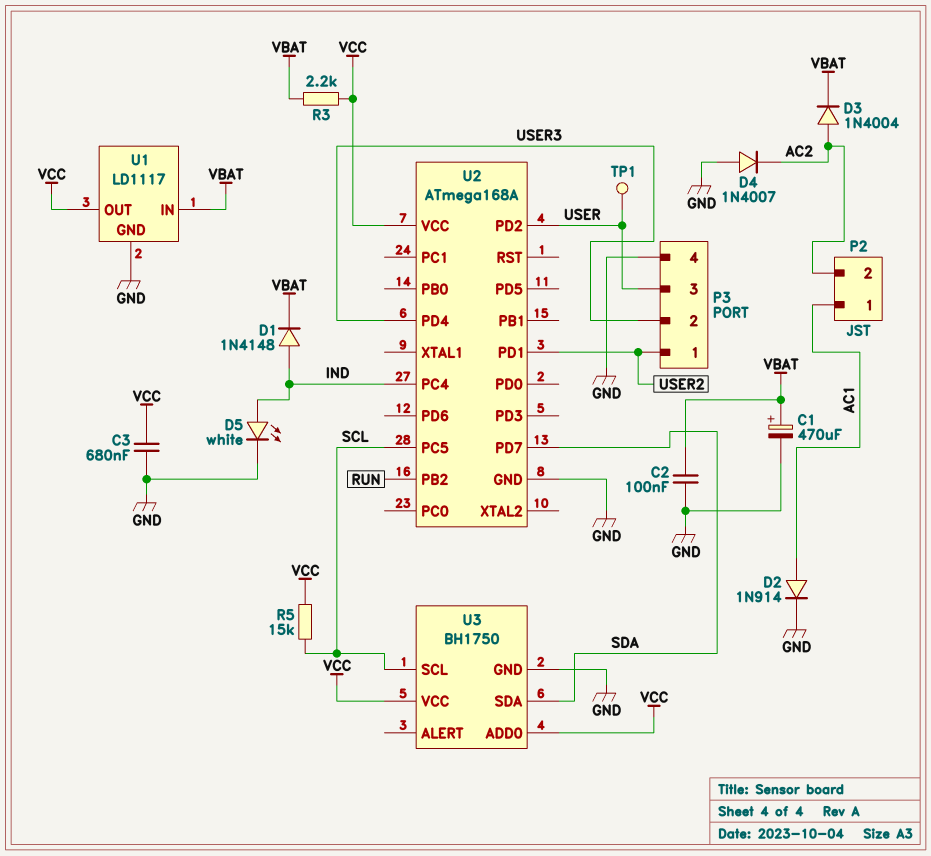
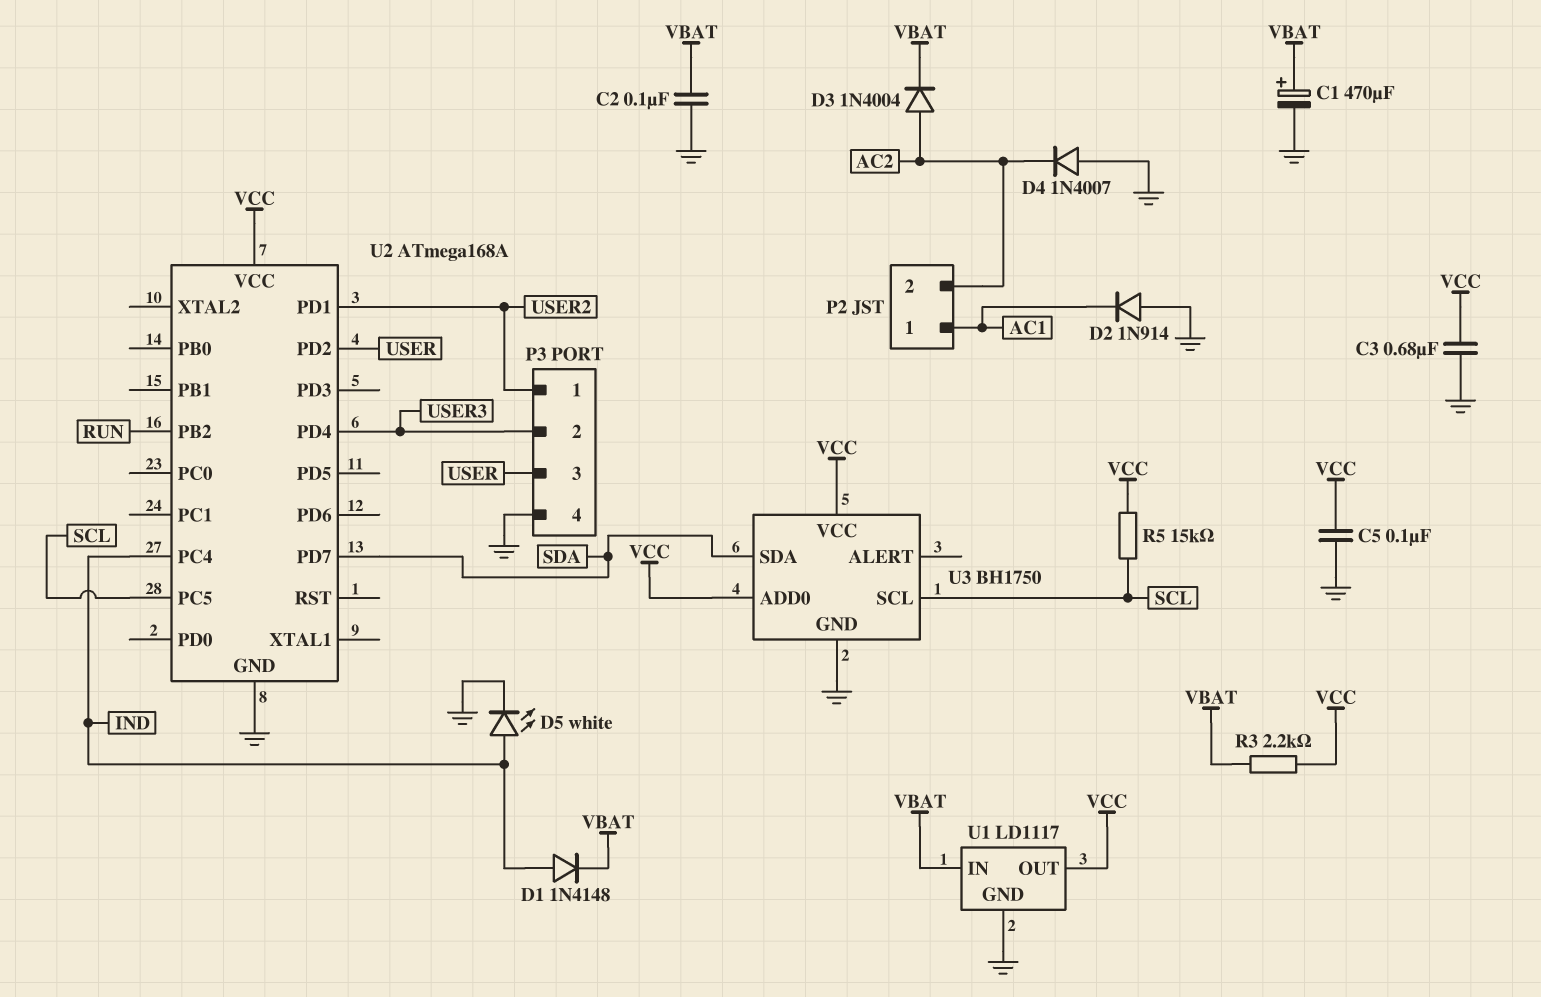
C5: none -> 100nF (GND, VCC)
D2: diode 1N914 (A AC1, K GND) -> diode 1N914 (A GND, K AC1)
TP1: test point (USER) -> none

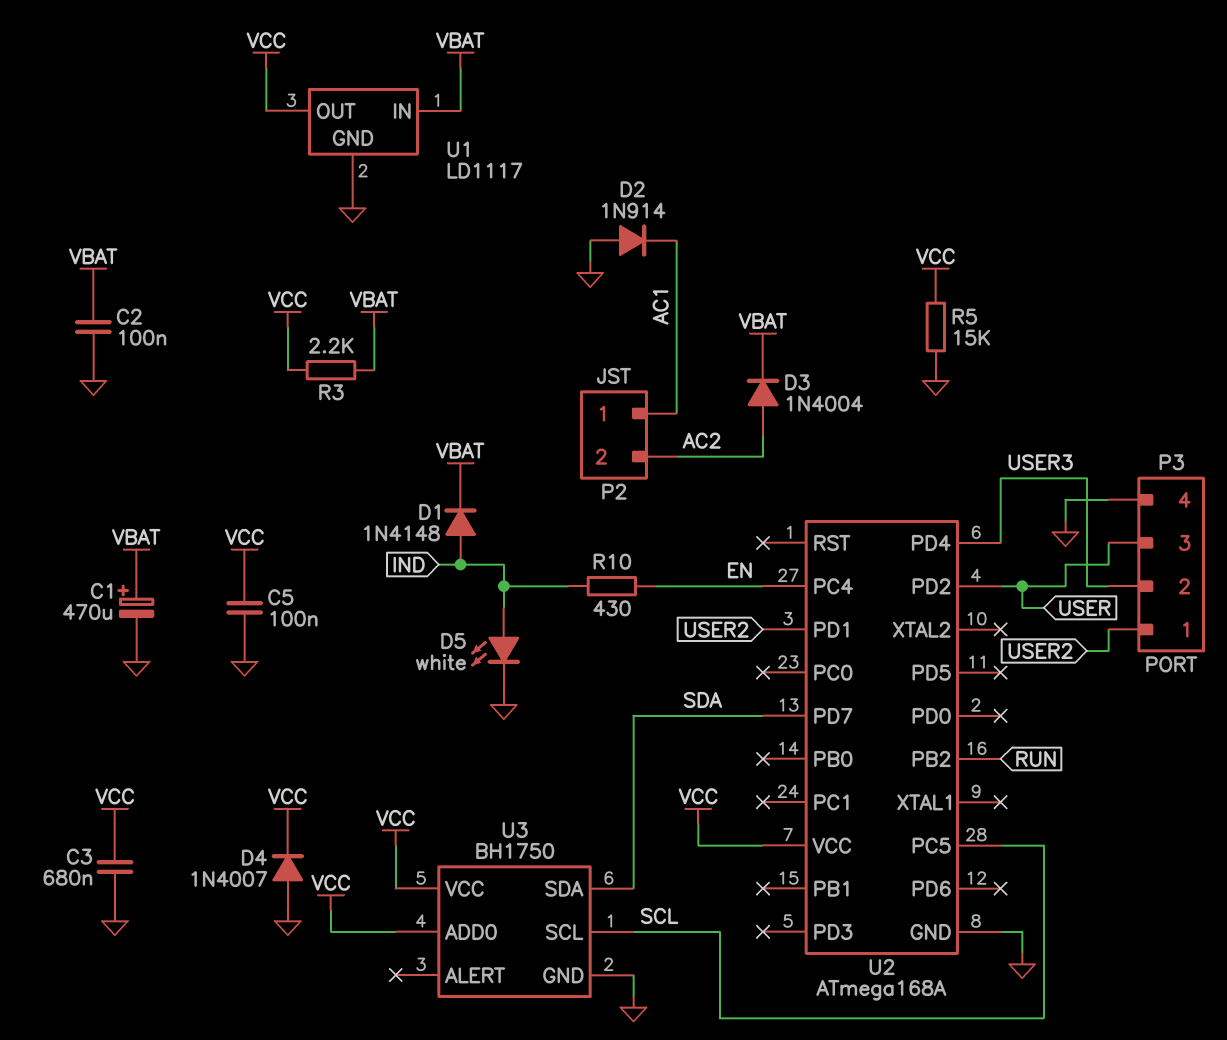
D4: diode 1N4007 (A GND, K AC2) -> diode 1N4007 (A GND, K VCC)
R5: 15k (SCL, VCC) -> 15k (GND, VCC)
R10: none -> 430 (EN, IND)
U2 pin PC4: IND -> EN

